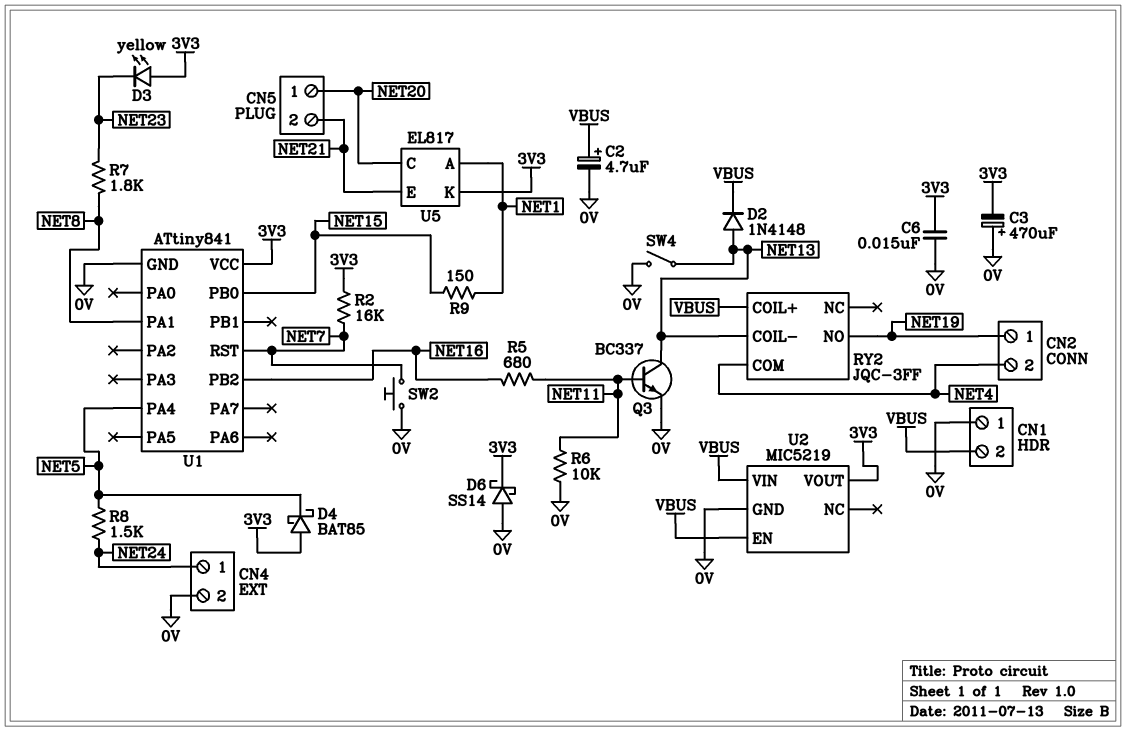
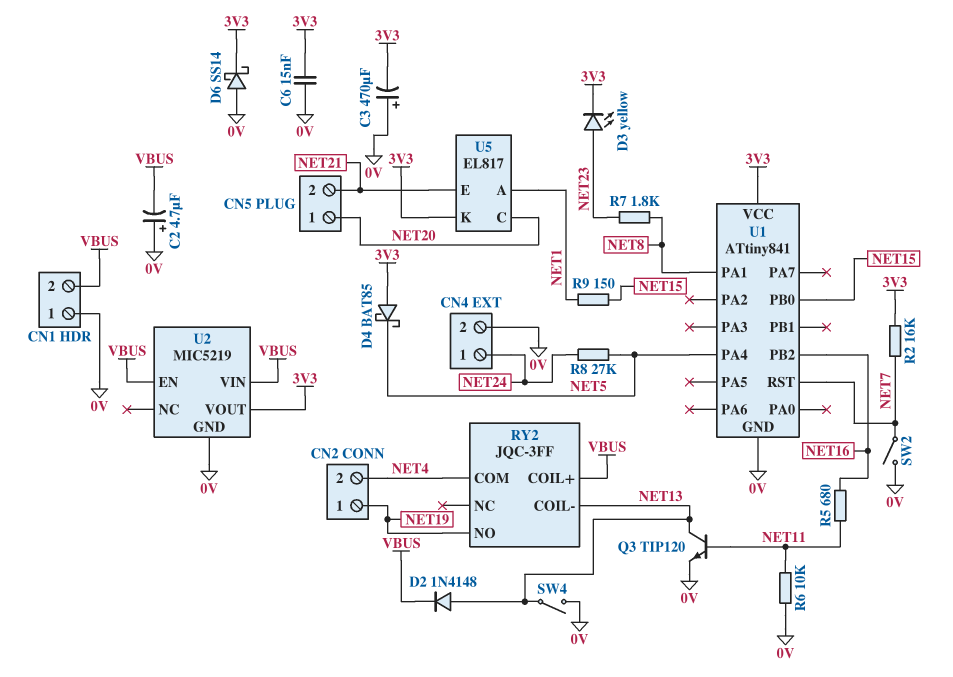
C2: 4.7uF (plus VBUS, minus 0V) -> 4.7uF (plus 0V, minus VBUS)
D3: LED yellow (A 3V3, K NET23) -> LED yellow (A NET23, K 3V3)
Q3: NPN BC337 (B NET11, C NET13, E 0V) -> NPN TIP120 (B NET11, C NET13, E 0V)
R8: 1.5k (NET5, NET24) -> 27k (NET5, NET24)
SW2: button (0V, NET7) -> switch (0V, NET7)

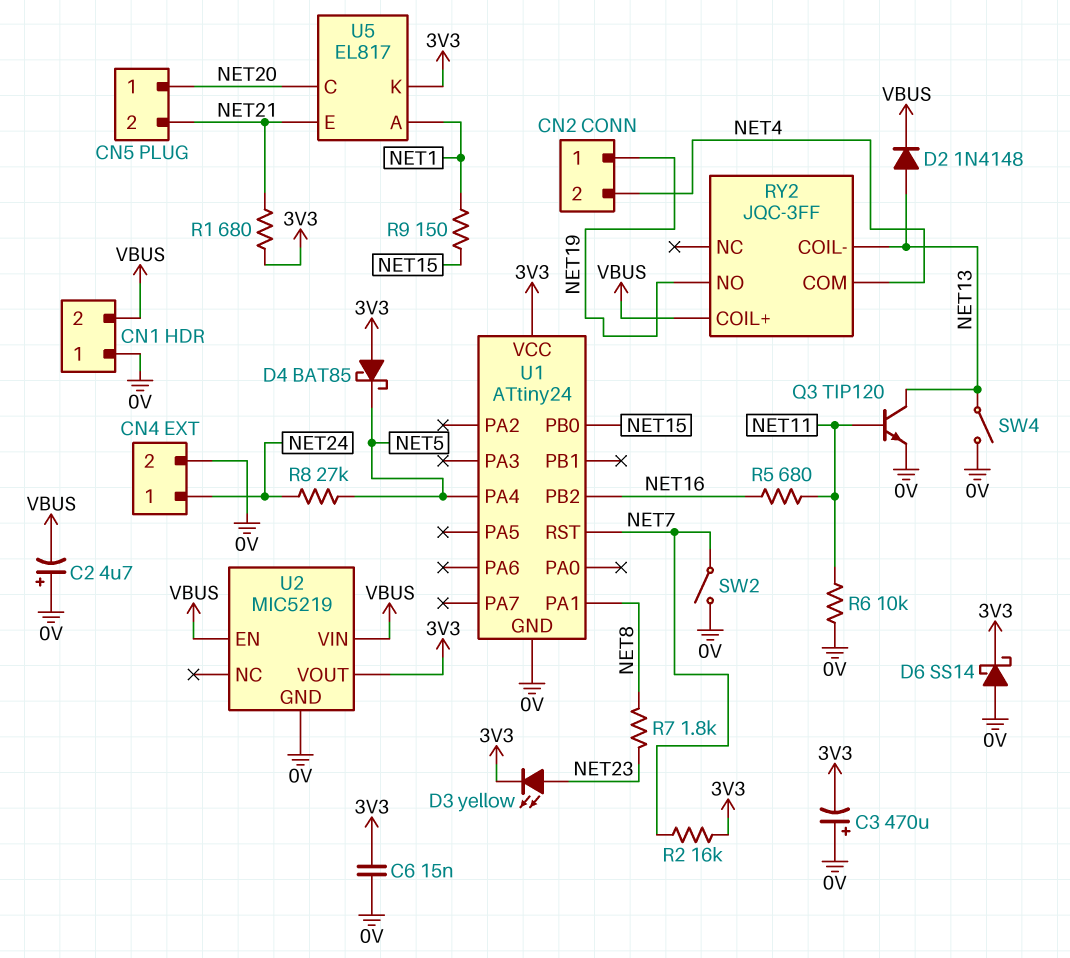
R1: none -> 680 (3V3, NET21)
U1: ATtiny841 -> ATtiny24

